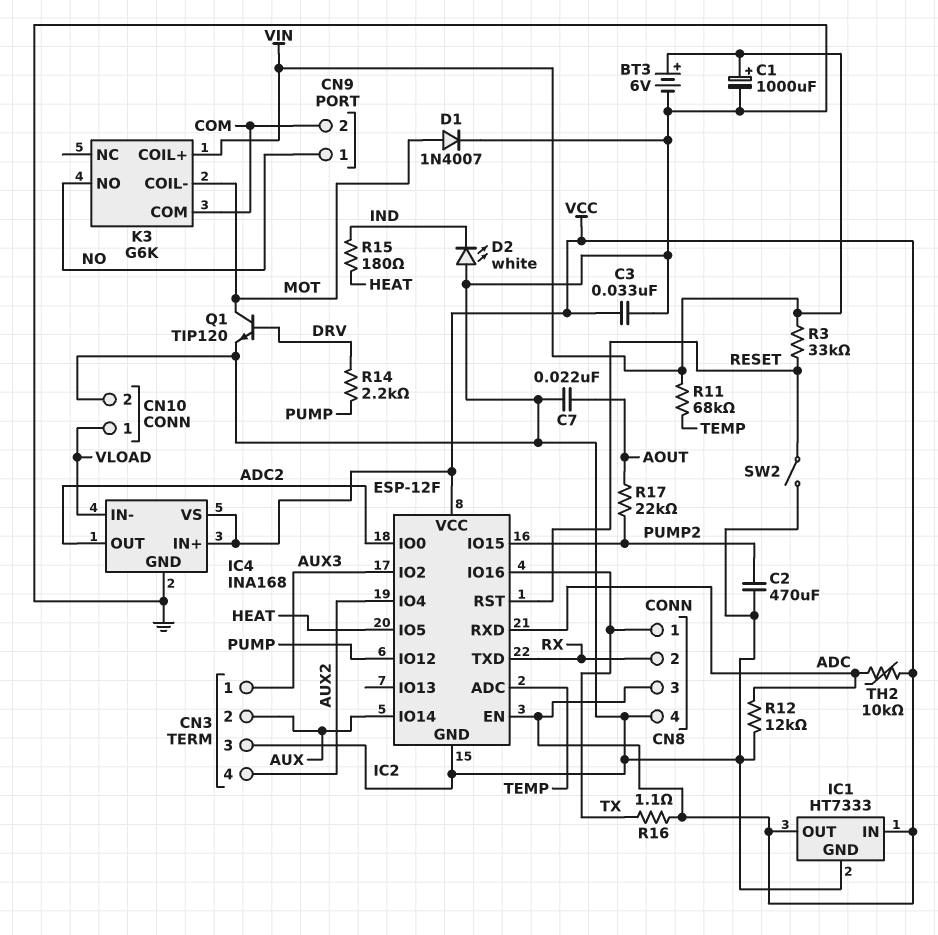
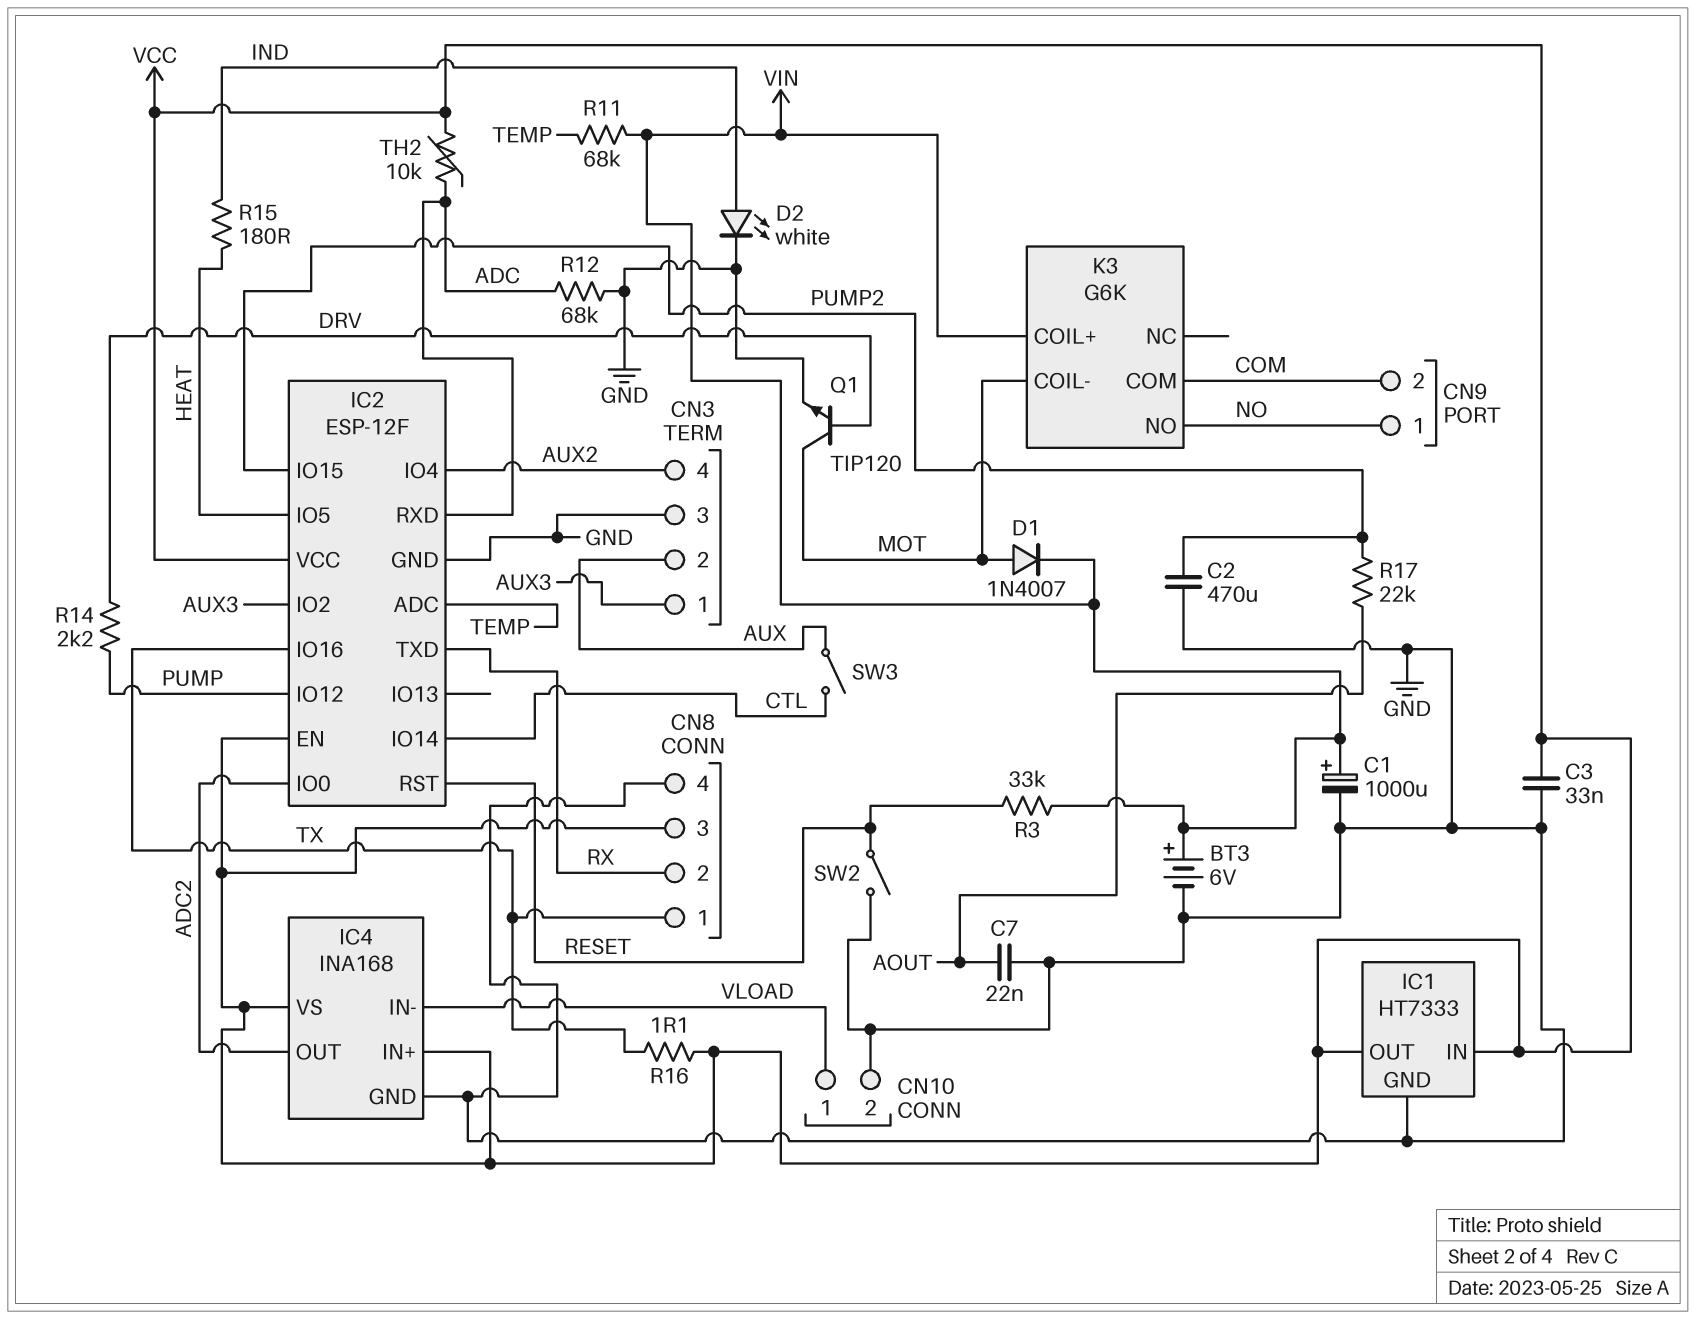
D1: diode 1N4007 (A MOT, K GND) -> diode 1N4007 (A MOT, K VIN)
D2: LED white (A GND, K IND) -> LED white (A IND, K GND)
IC2 pin IO14: AUX -> CTL
R12: 12k (ADC, GND) -> 68k (ADC, GND)
SW3: none -> switch (AUX, CTL)

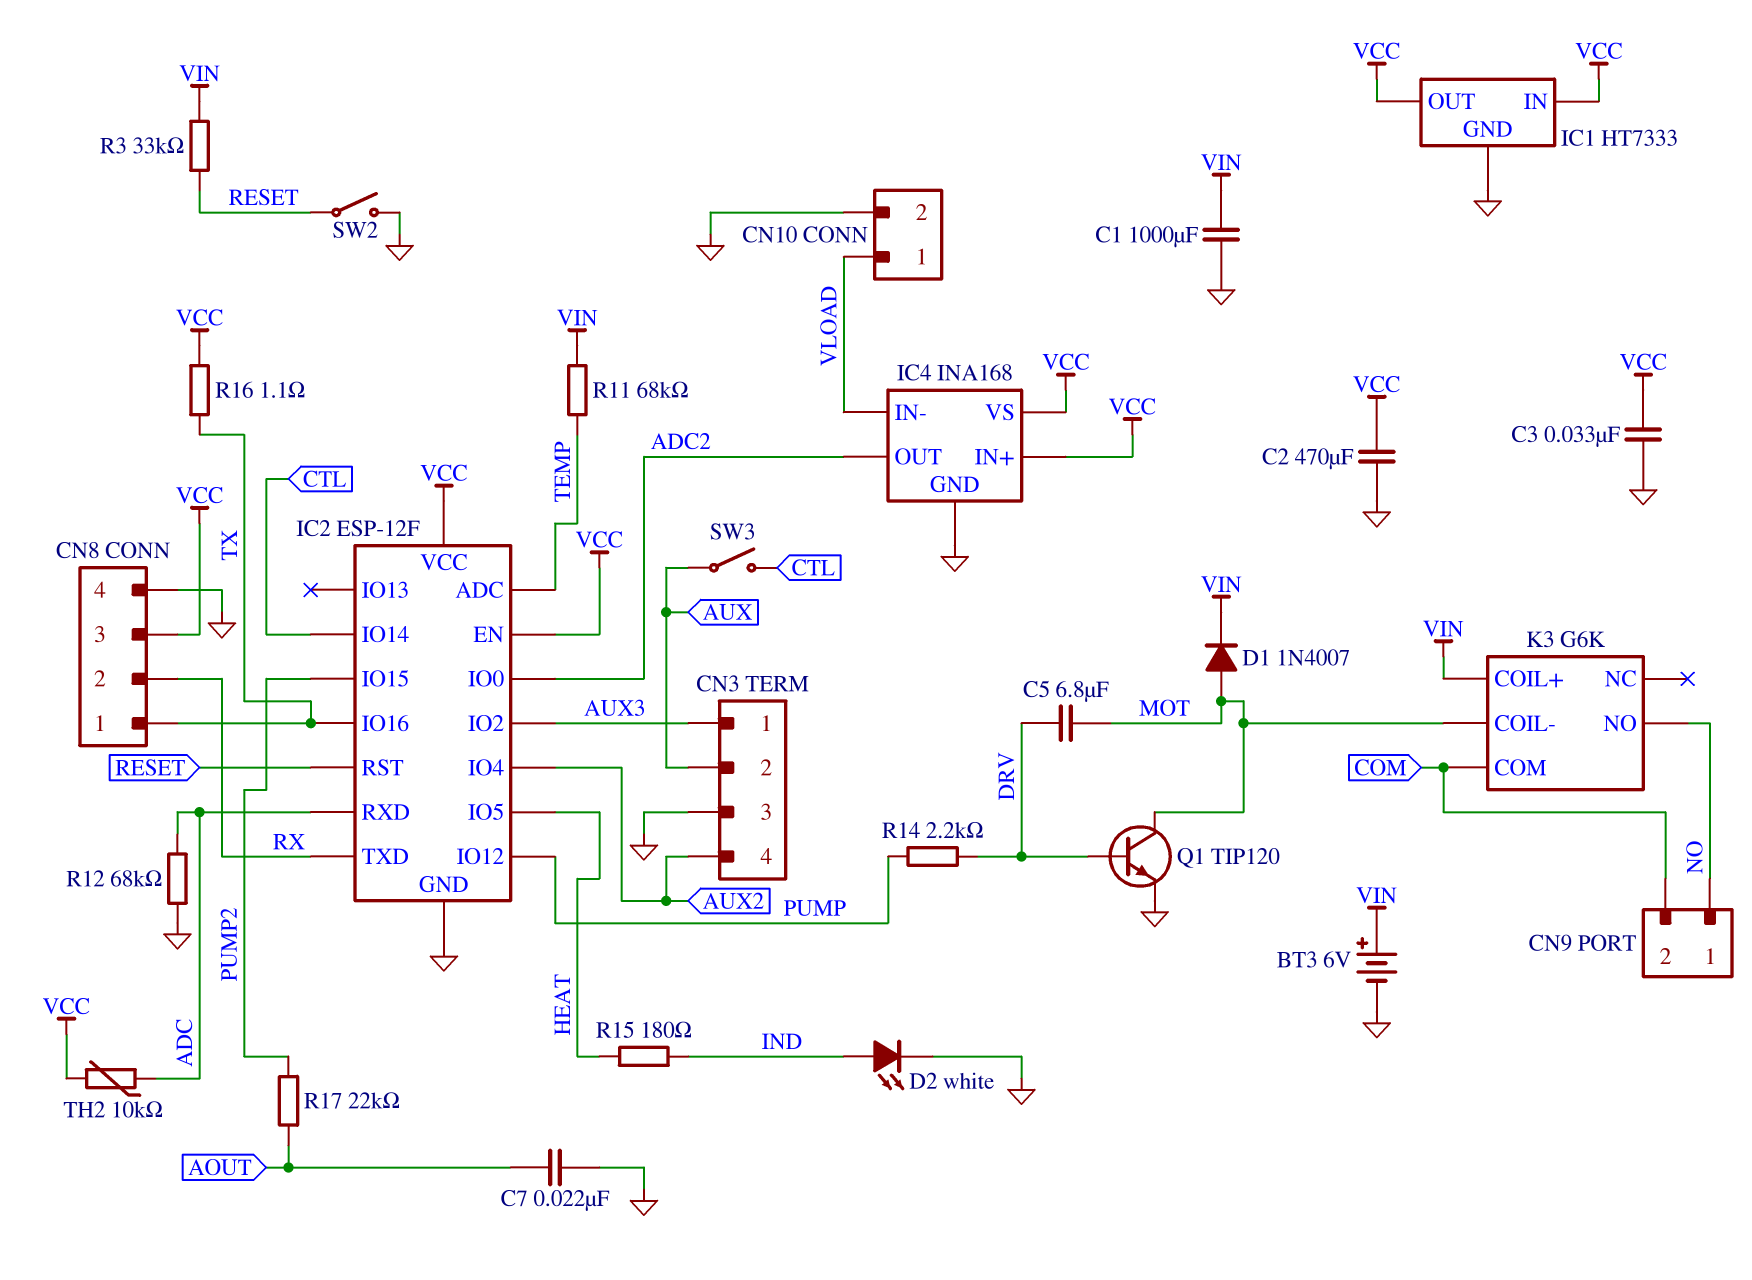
C1: 1000uF (plus VIN, minus GND) -> 1000uF (GND, VIN)
C2: 470uF (GND, PUMP2) -> 470uF (GND, VCC)
C5: none -> 6.8uF (DRV, MOT)

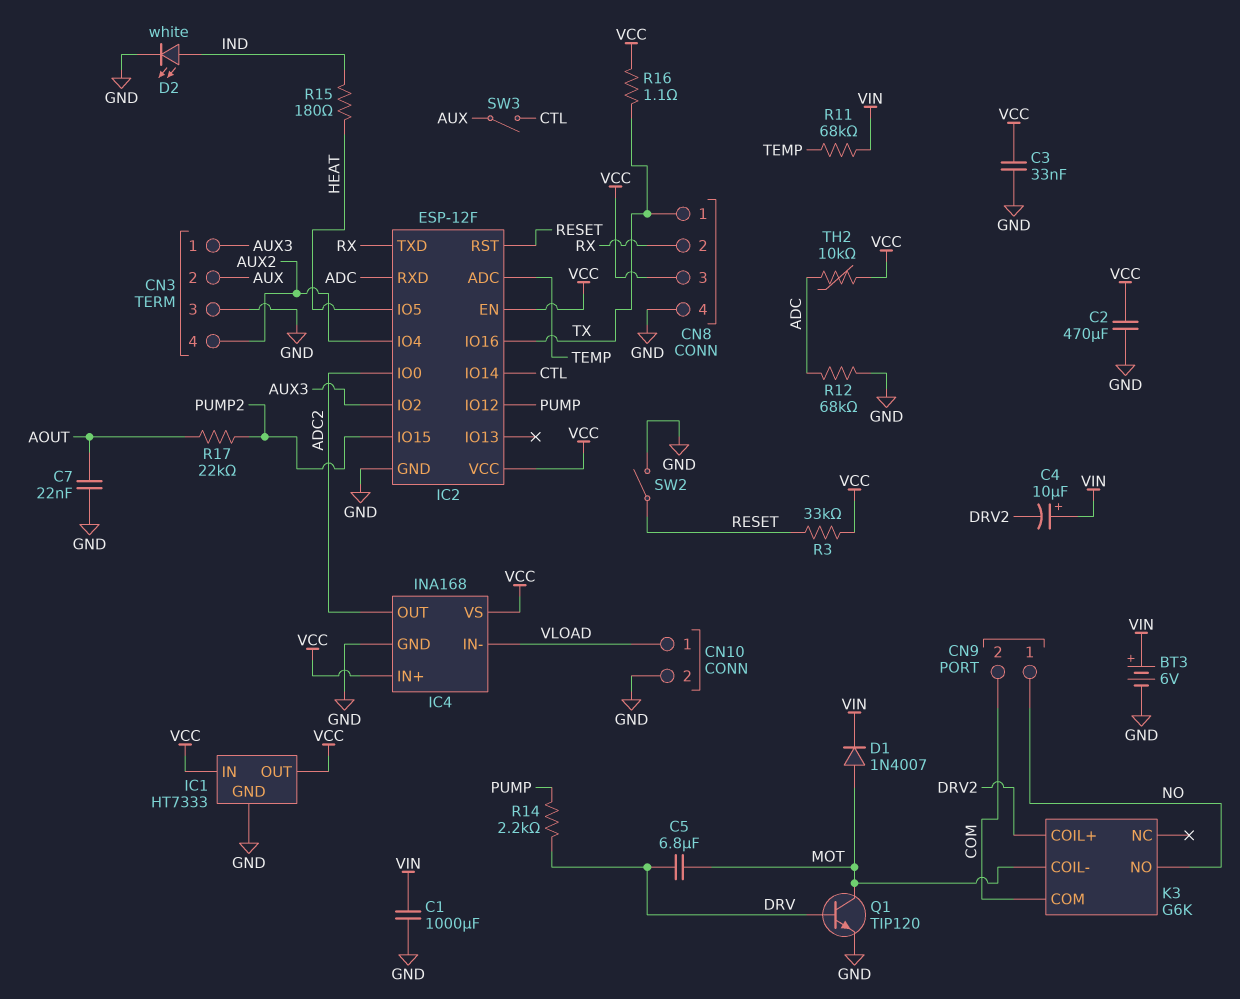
C4: none -> 10uF (plus VIN, minus DRV2)
K3 pin COIL+: VIN -> DRV2
R3: 33k (RESET, VIN) -> 33k (RESET, VCC)

